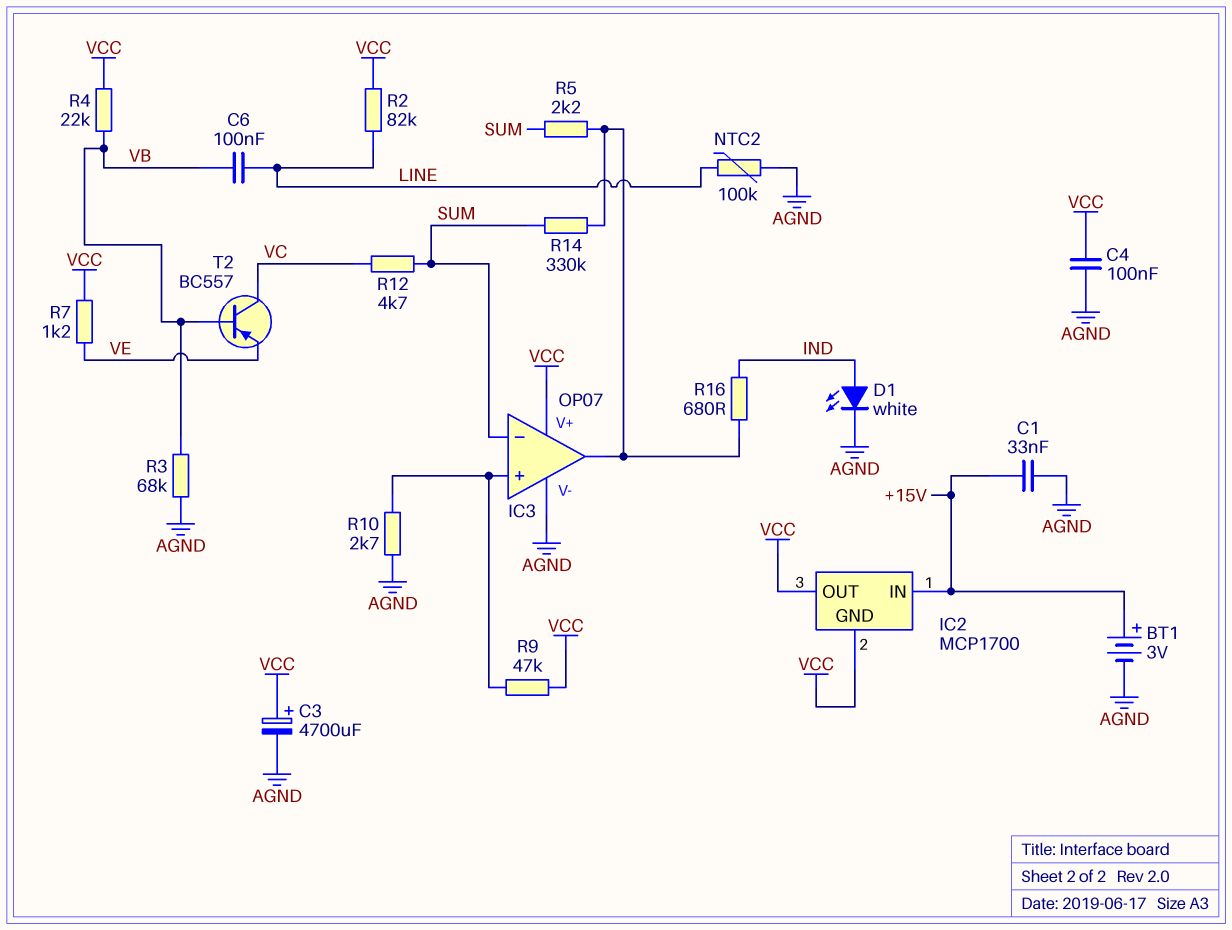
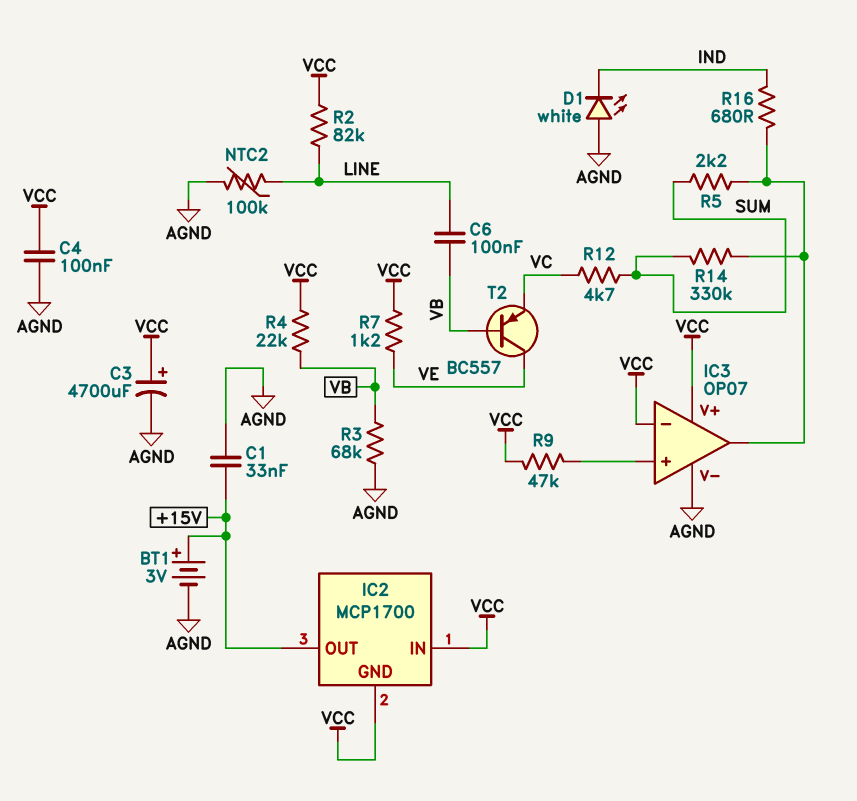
D1: LED white (A IND, K AGND) -> LED white (A AGND, K IND)
IC2 pin IN: +15V -> VCC
IC2 pin OUT: VCC -> +15V
IC3 pin in-: SUM -> VCC
R10: 2.7k (AGND, IC3/in+) -> none
T2: PNP BC557 (B VB, C VC, E VE) -> PNP BC557 (B VB, C VE, E VC)

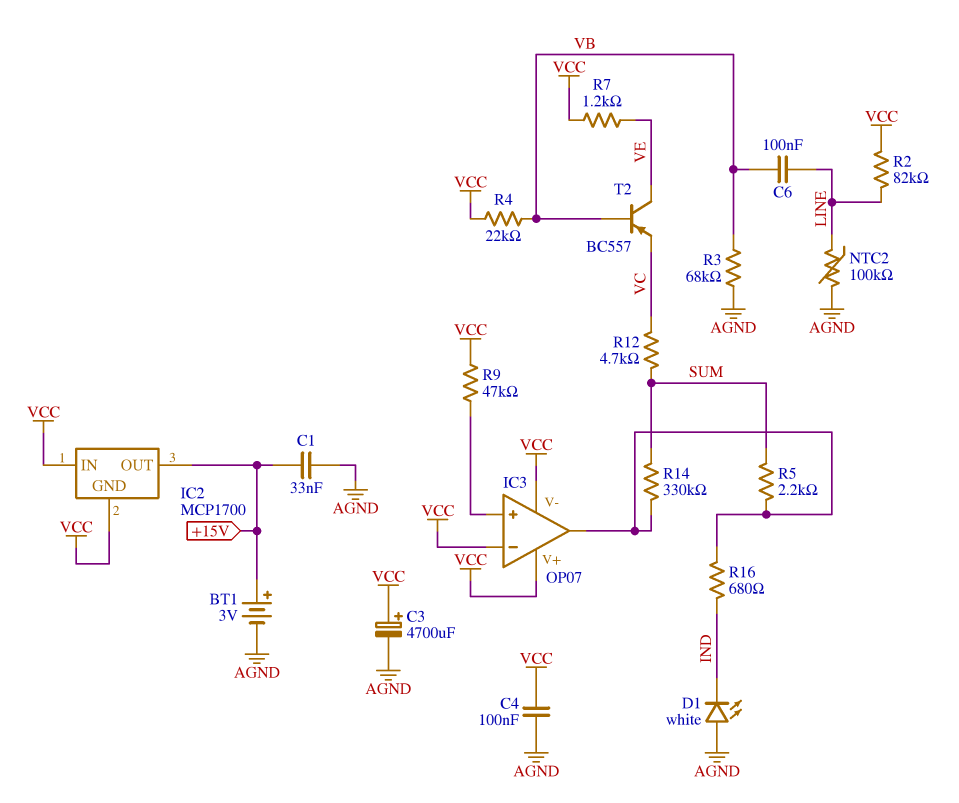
IC3 pin V-: AGND -> VCC

